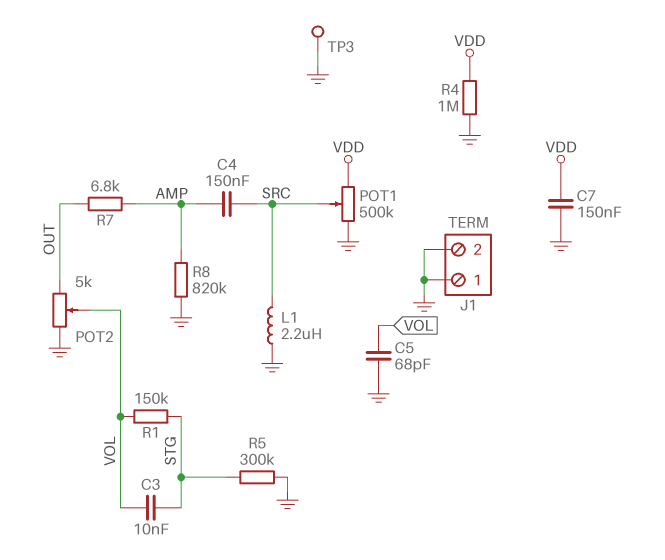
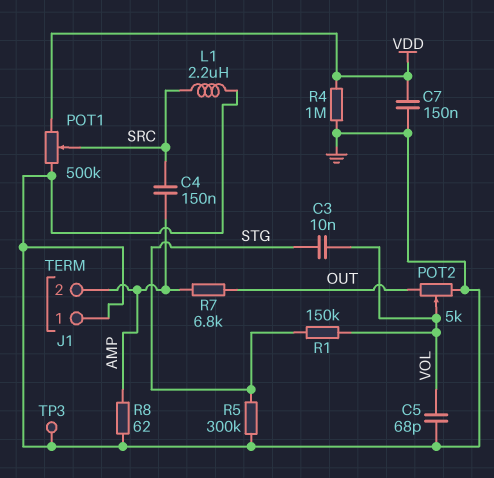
J1 pin 2: GND -> AMP
R8: 820k (AMP, GND) -> 62 (AMP, GND)

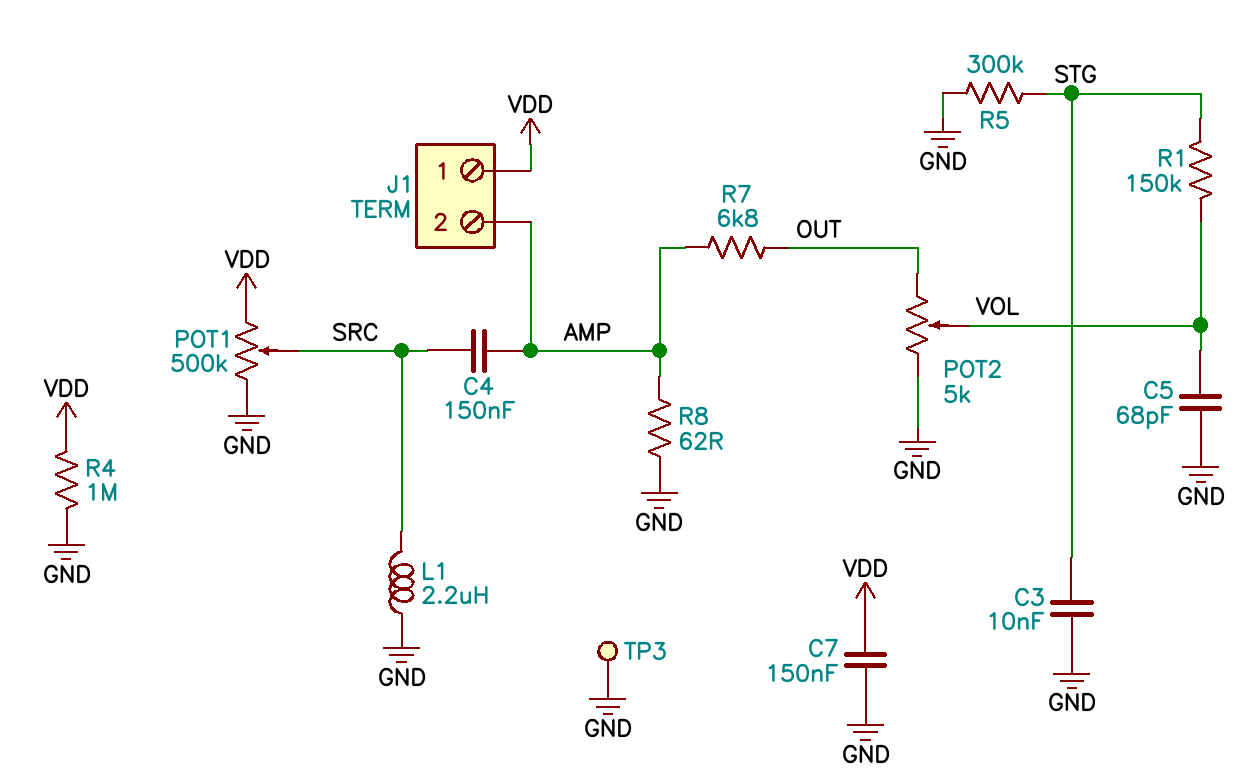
C3: 10nF (STG, VOL) -> 10nF (GND, STG)
J1 pin 1: GND -> VDD

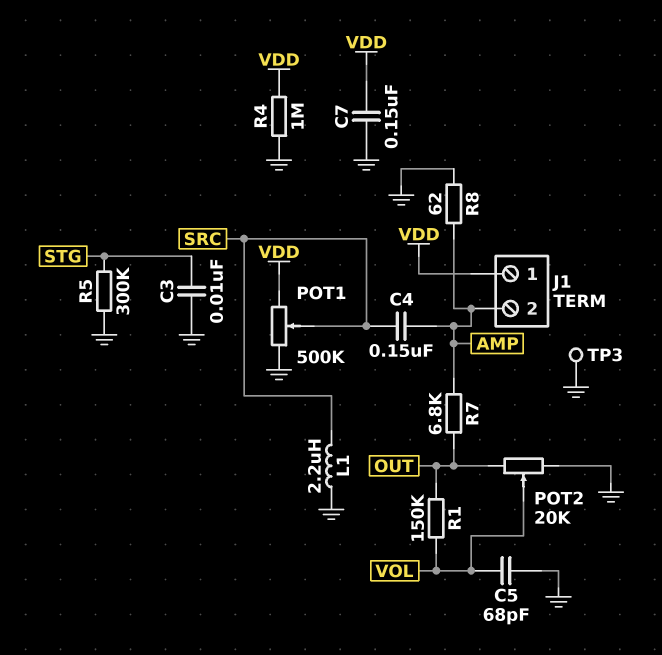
POT2: 5k (GND, OUT, wiper VOL) -> 20k (GND, OUT, wiper VOL)
R1: 150k (STG, VOL) -> 150k (OUT, VOL)

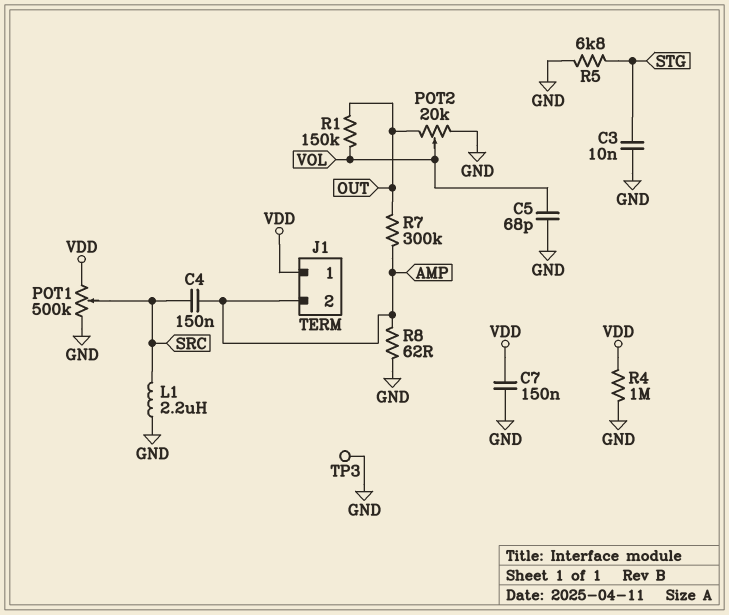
R5: 300k (GND, STG) -> 6.8k (GND, STG)
R7: 6.8k (AMP, OUT) -> 300k (AMP, OUT)

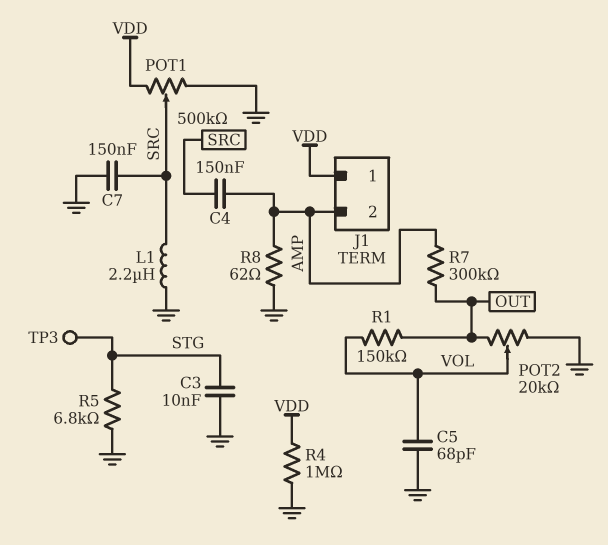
C7: 150nF (GND, VDD) -> 150nF (GND, SRC)
TP3: test point (GND) -> test point (STG)

